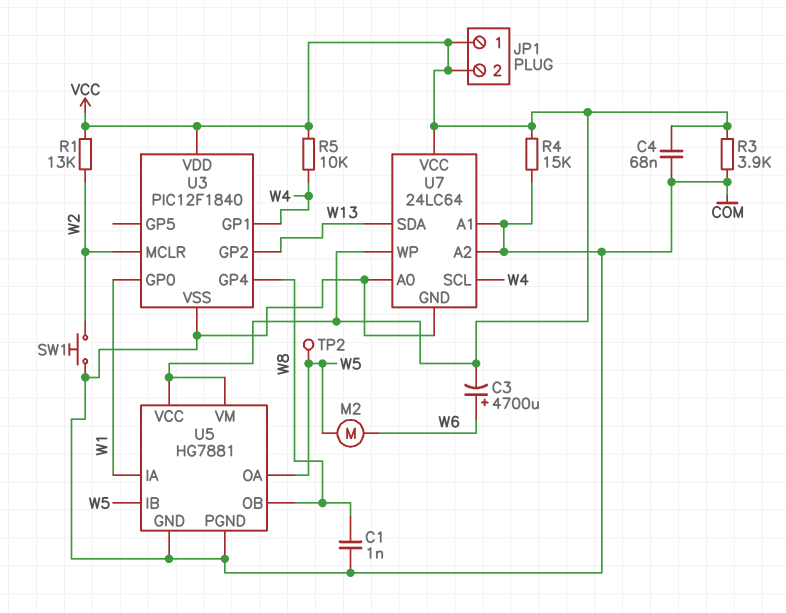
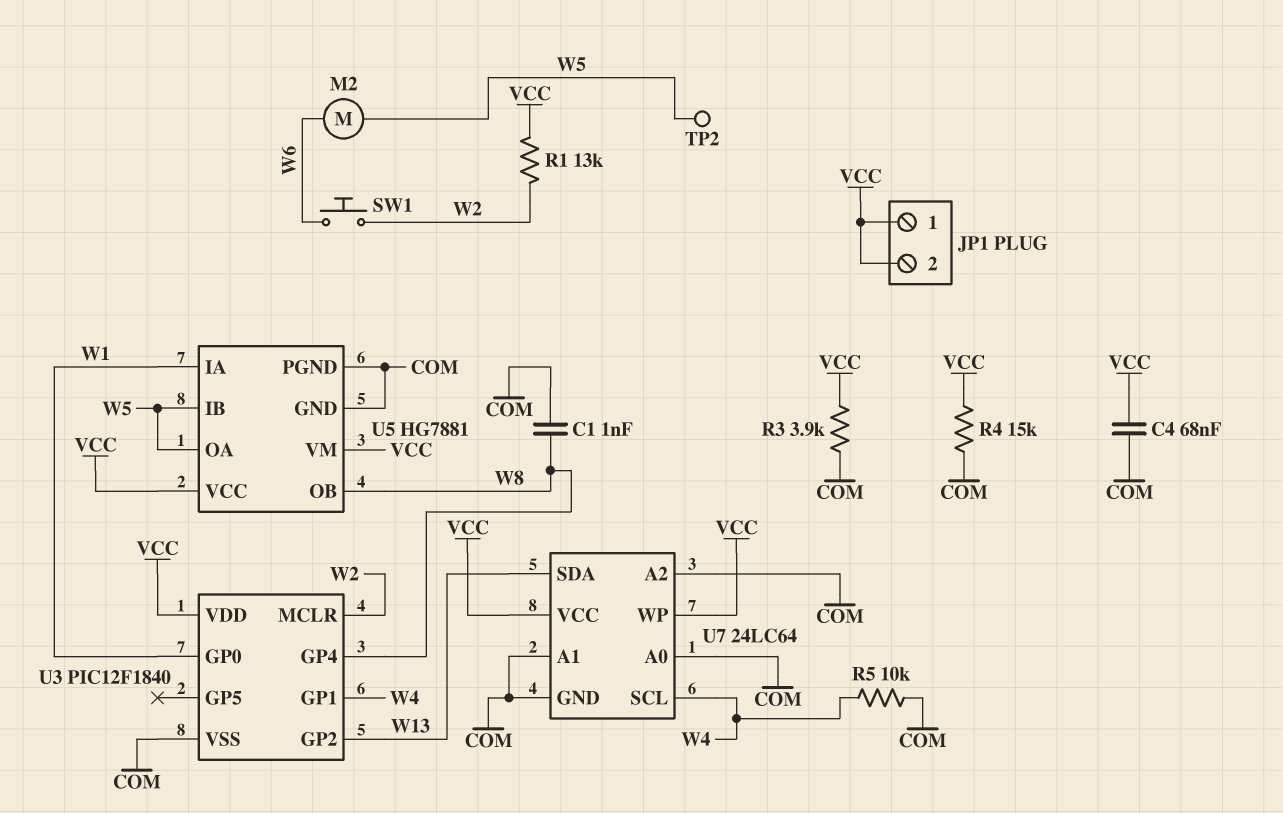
C3: 4700uF (plus W6, minus VCC) -> none
R5: 10k (VCC, W4) -> 10k (COM, W4)
SW1: button (COM, W2) -> button (W2, W6)

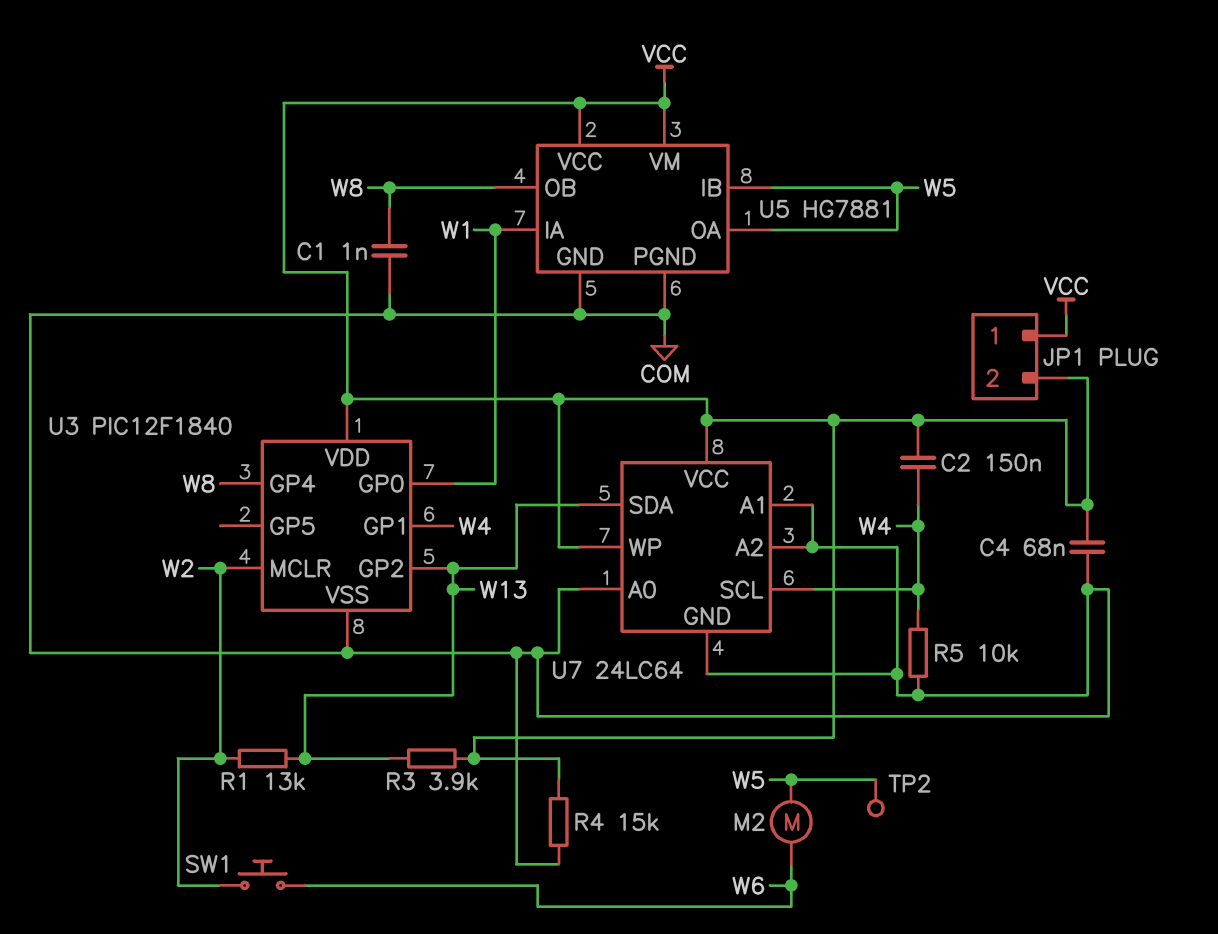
C2: none -> 150nF (VCC, W4)
R1: 13k (VCC, W2) -> 13k (W2, W13)
R3: 3.9k (COM, VCC) -> 3.9k (VCC, W13)

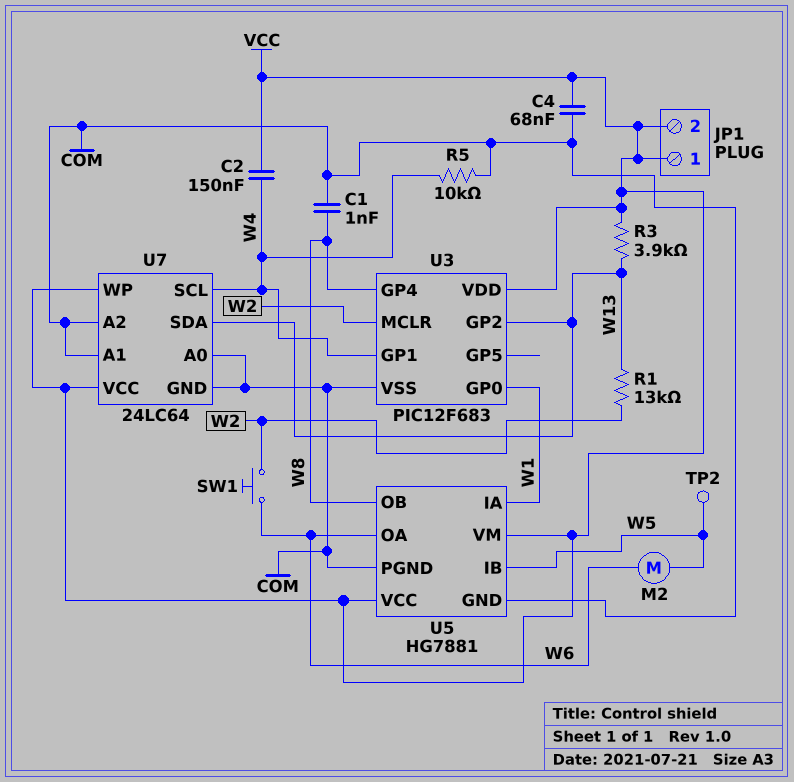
R4: 15k (COM, VCC) -> none
U3: PIC12F1840 -> PIC12F683
U5 pin OA: W5 -> W6

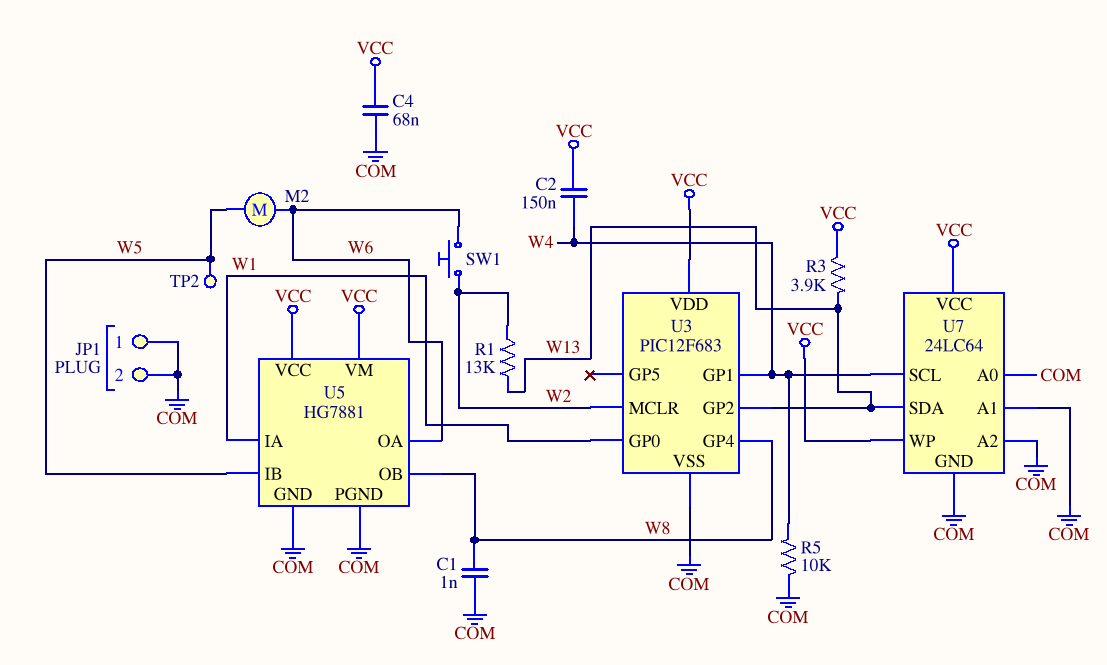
JP1 pin 1: VCC -> COM
JP1 pin 2: VCC -> COM

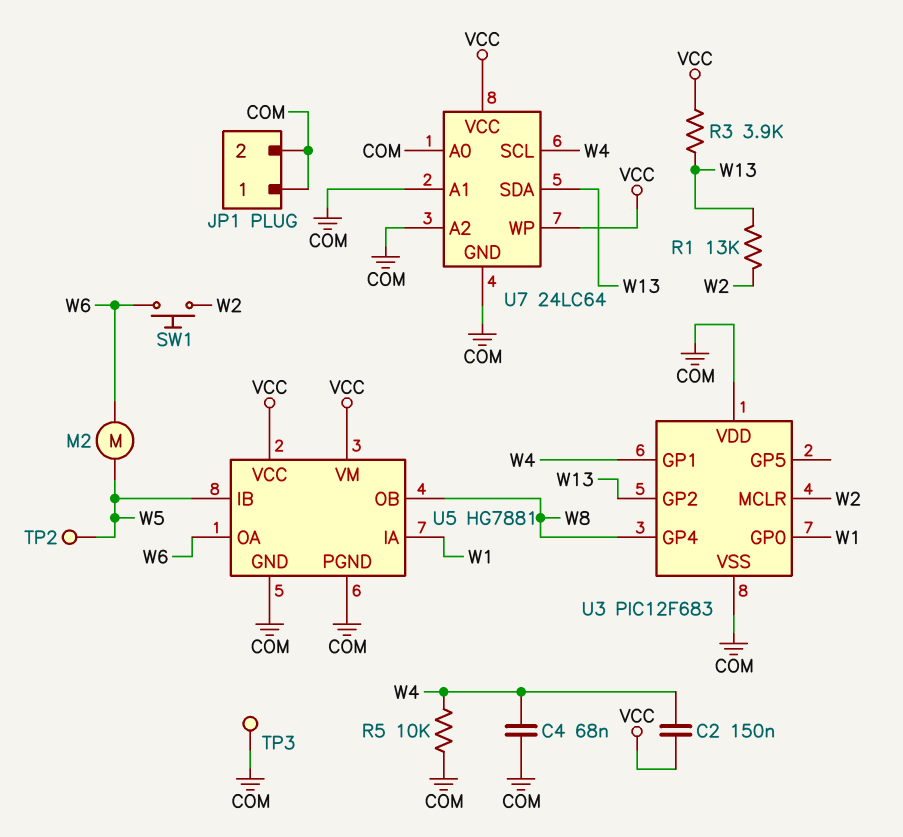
C1: 1nF (COM, W8) -> none
C4: 68nF (COM, VCC) -> 68nF (COM, W4)
TP3: none -> test point (COM)
U3 pin VDD: VCC -> COM

